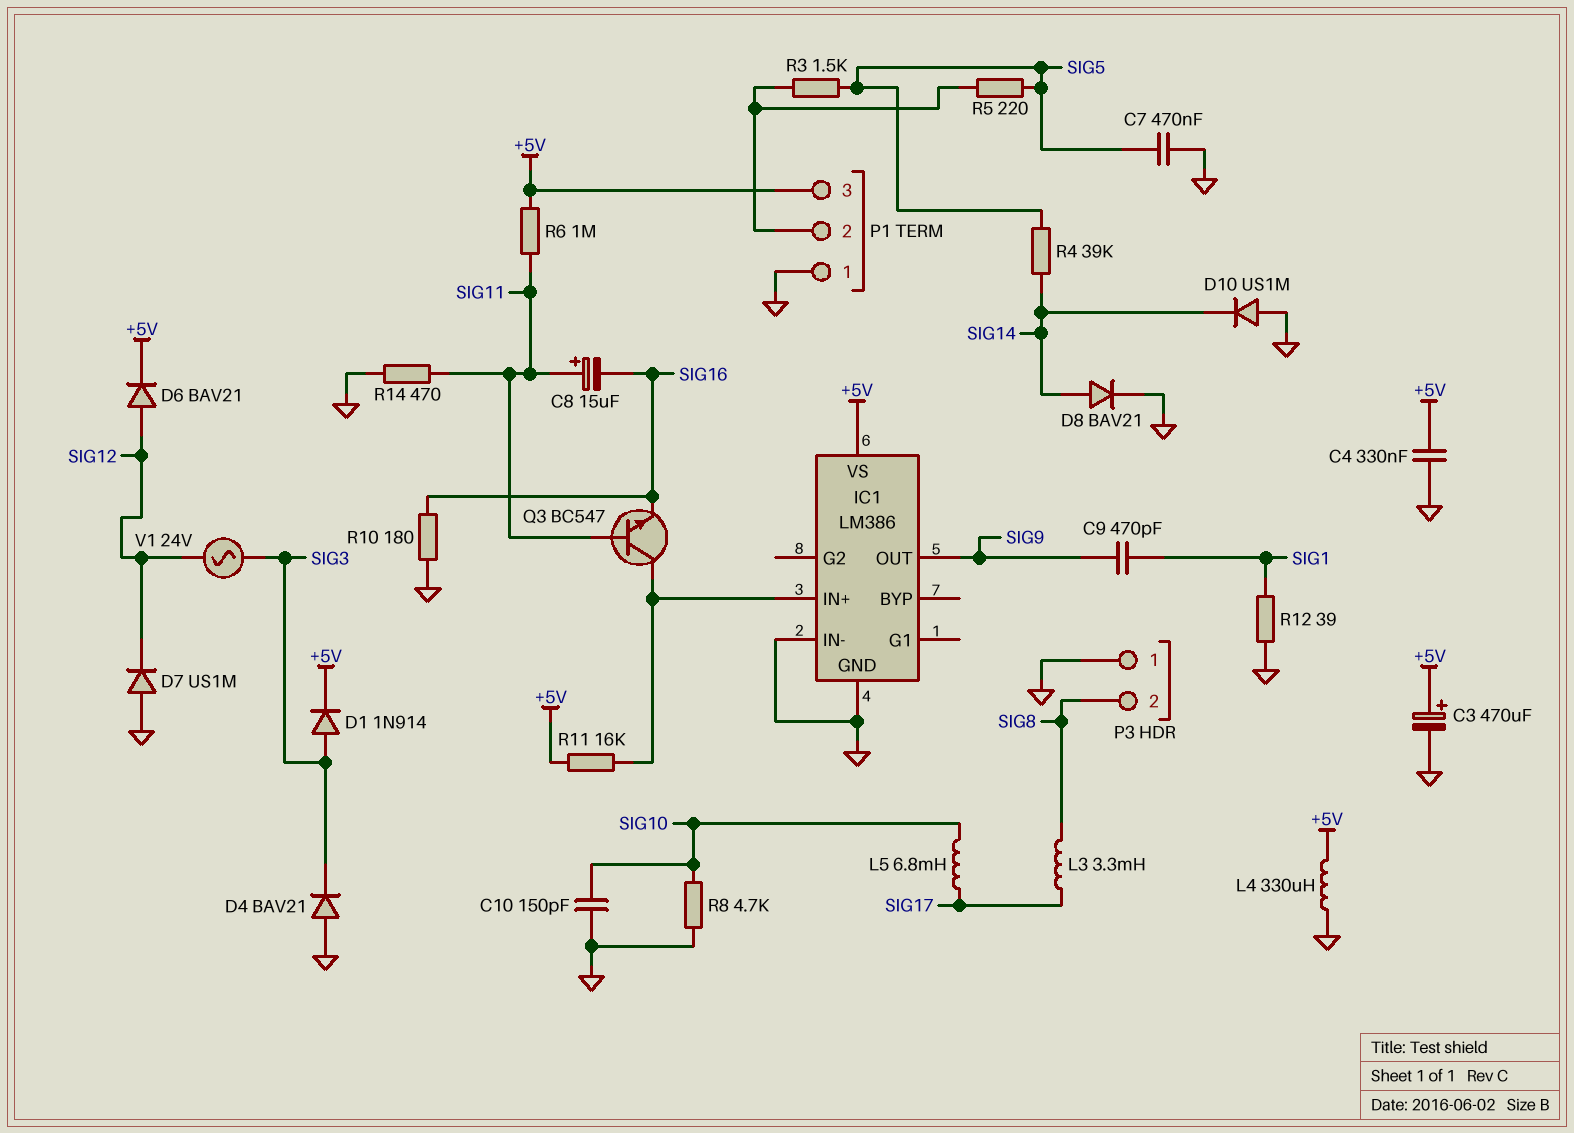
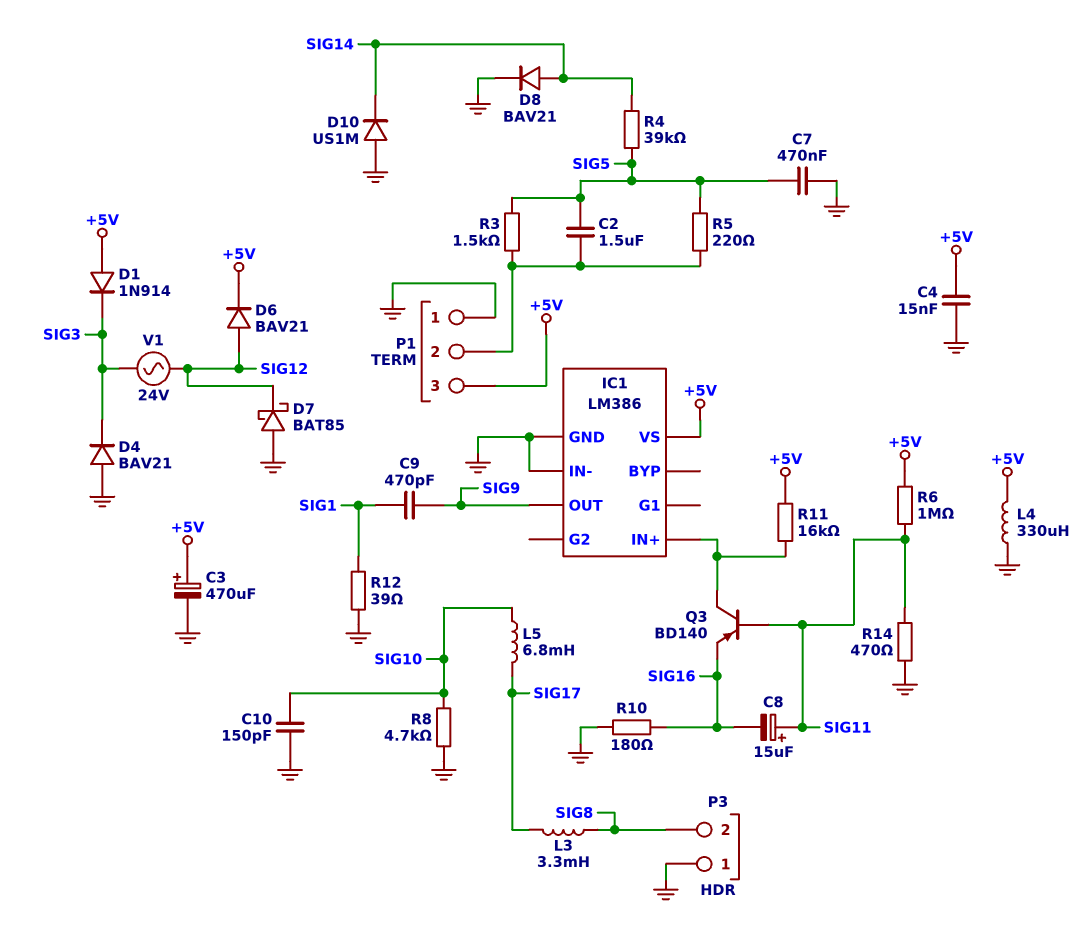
C2: none -> 1.5uF (P1/2, SIG5)
C4: 330nF (+5V, GND) -> 15nF (+5V, GND)
D1: diode 1N914 (A SIG3, K +5V) -> diode 1N914 (A +5V, K SIG3)
D7: diode US1M (A GND, K SIG12) -> schottky BAT85 (A GND, K SIG12)
Q3: NPN BC547 (B SIG11, C IC1/IN+, E SIG16) -> PNP BD140 (B SIG11, C IC1/IN+, E SIG16)

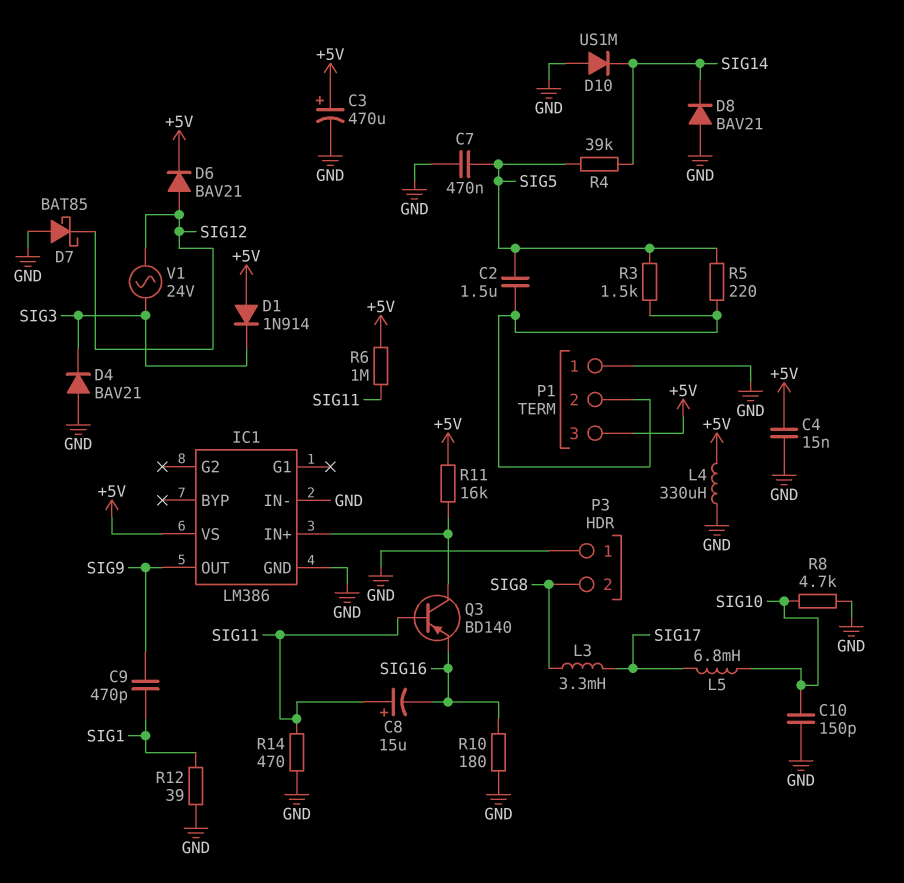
D8: diode BAV21 (A SIG14, K GND) -> diode BAV21 (A GND, K SIG14)

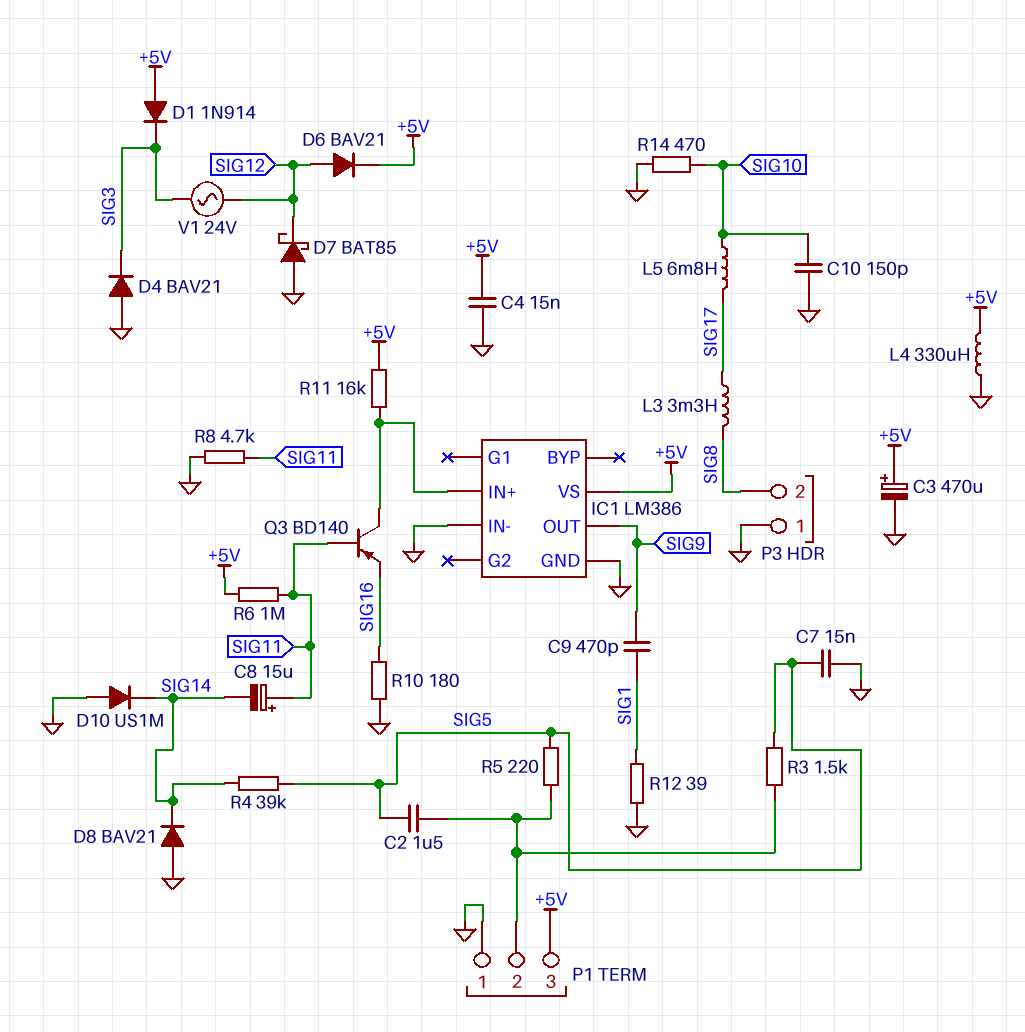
C7: 470nF (GND, SIG5) -> 15nF (GND, SIG5)
C8: 15uF (plus SIG11, minus SIG16) -> 15uF (plus SIG11, minus SIG14)
R8: 4.7k (GND, SIG10) -> 4.7k (GND, SIG11)
R14: 470 (GND, SIG11) -> 470 (GND, SIG10)

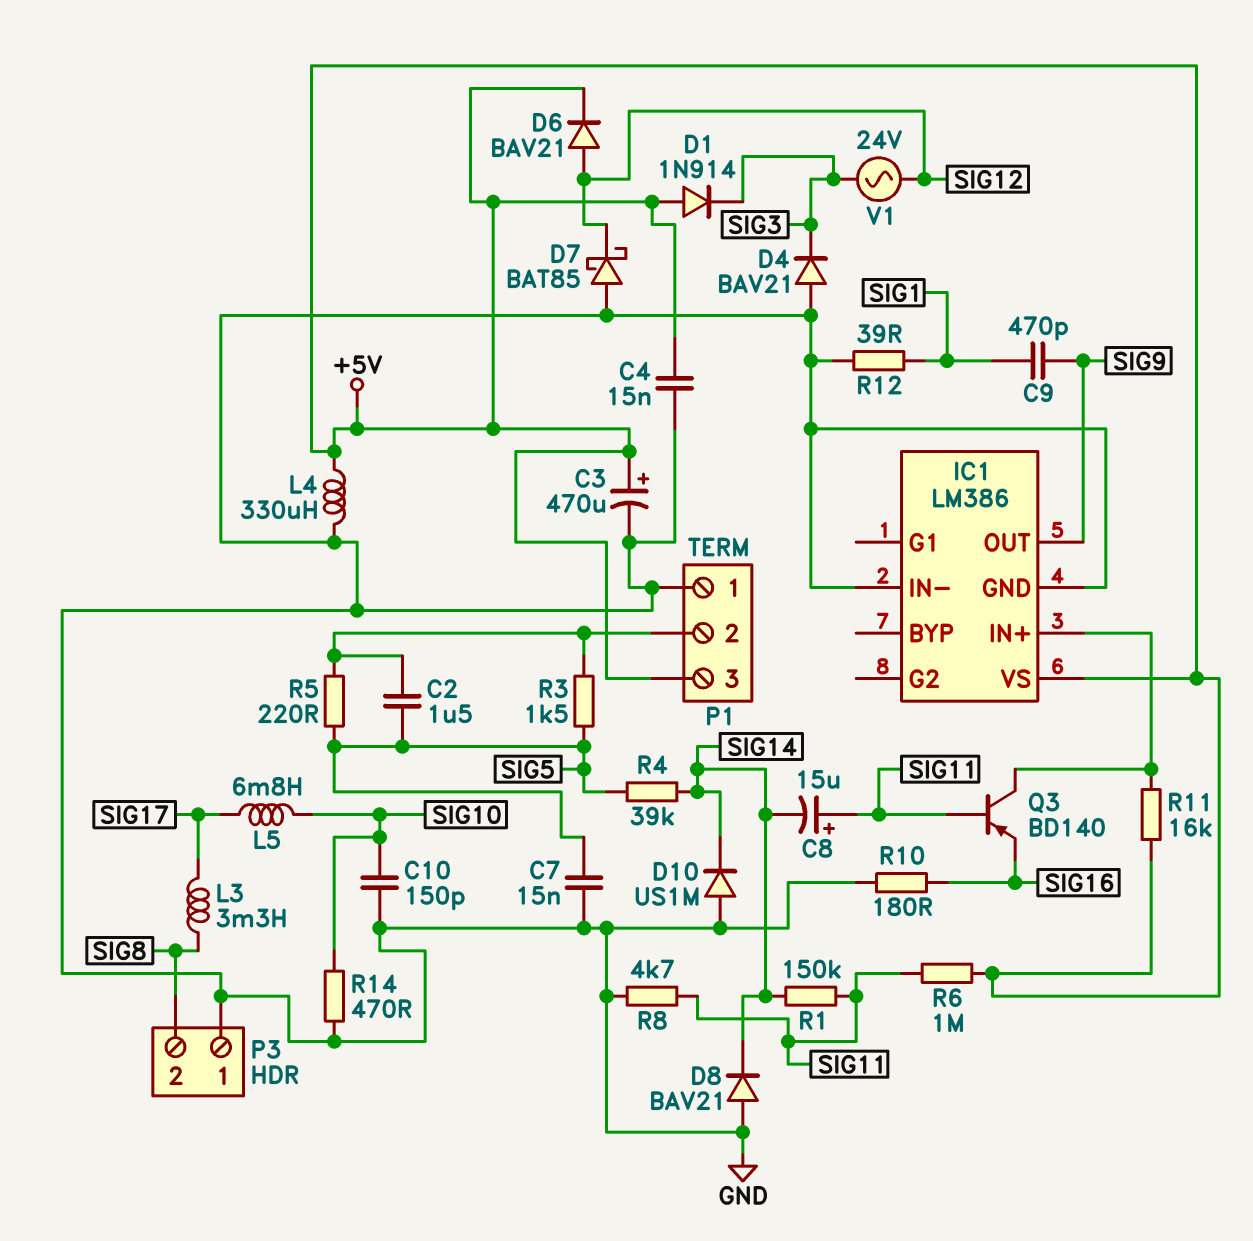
R1: none -> 150k (SIG11, SIG14)

